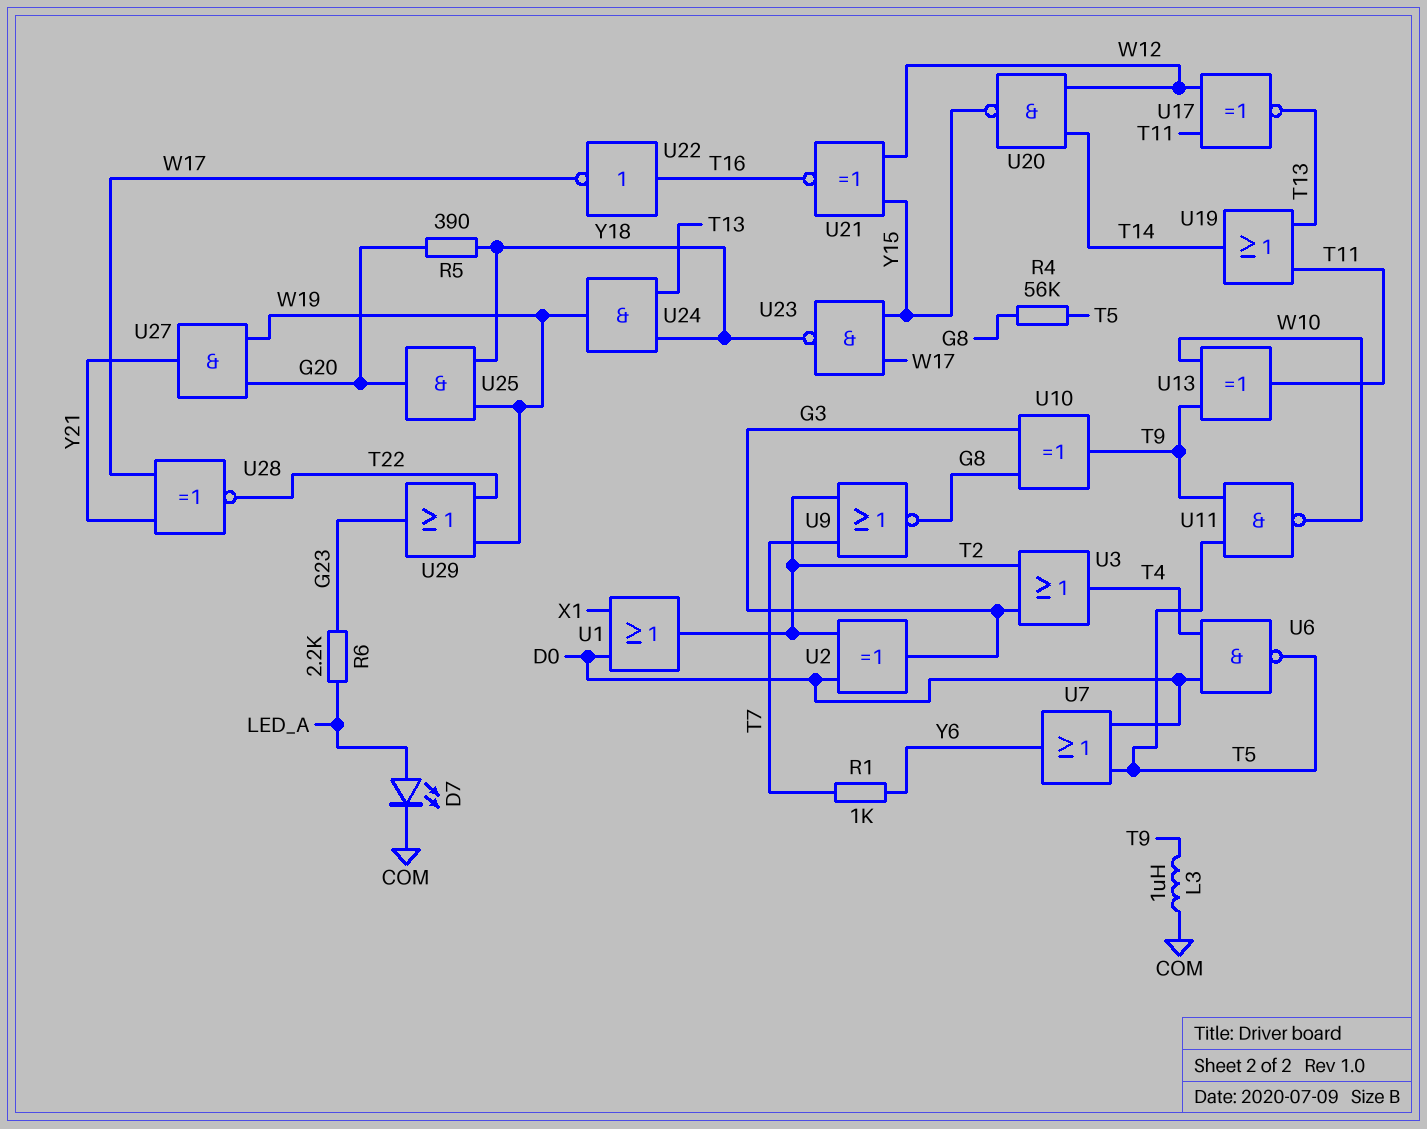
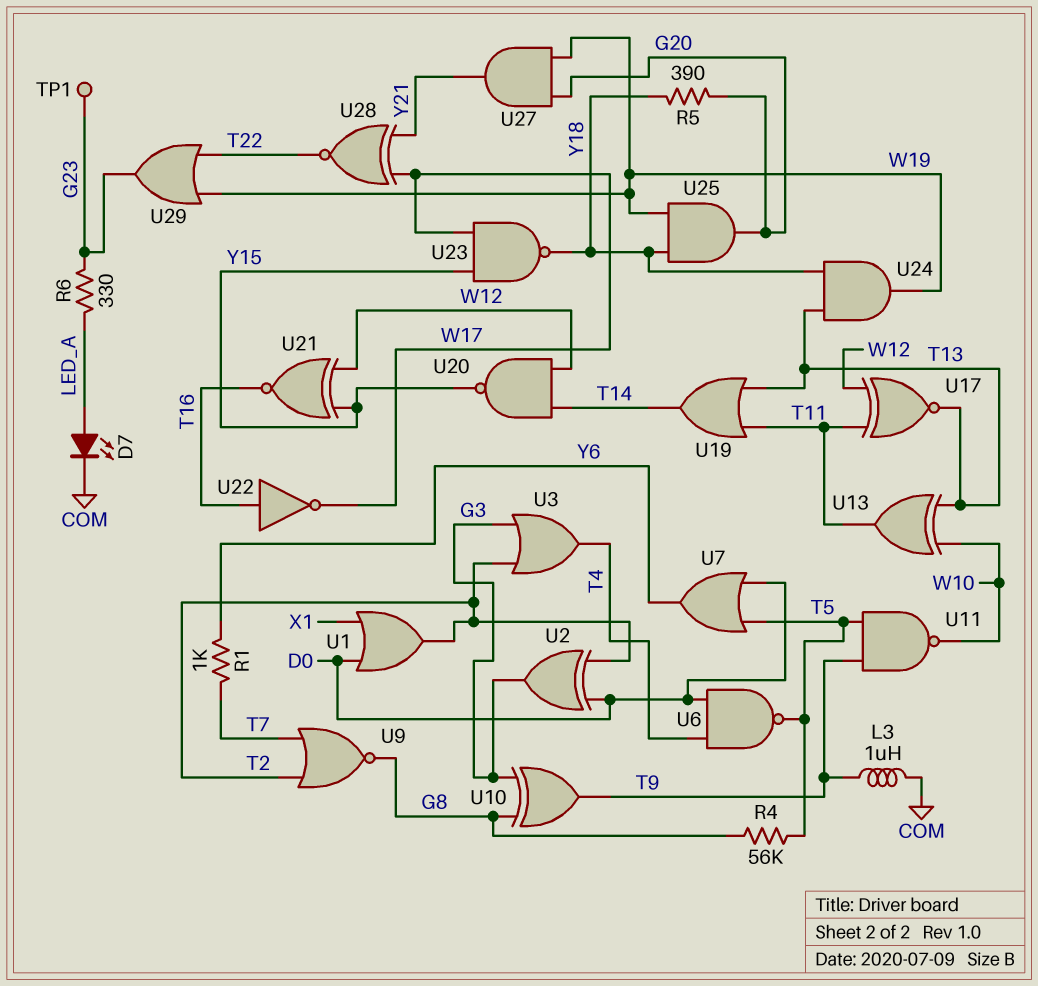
R6: 2.2k (G23, LED_A) -> 330 (G23, LED_A)
TP1: none -> test point (G23)
U13: XOR (in T9, in W10, out T11) -> XOR (in T13, in W10, out T11)

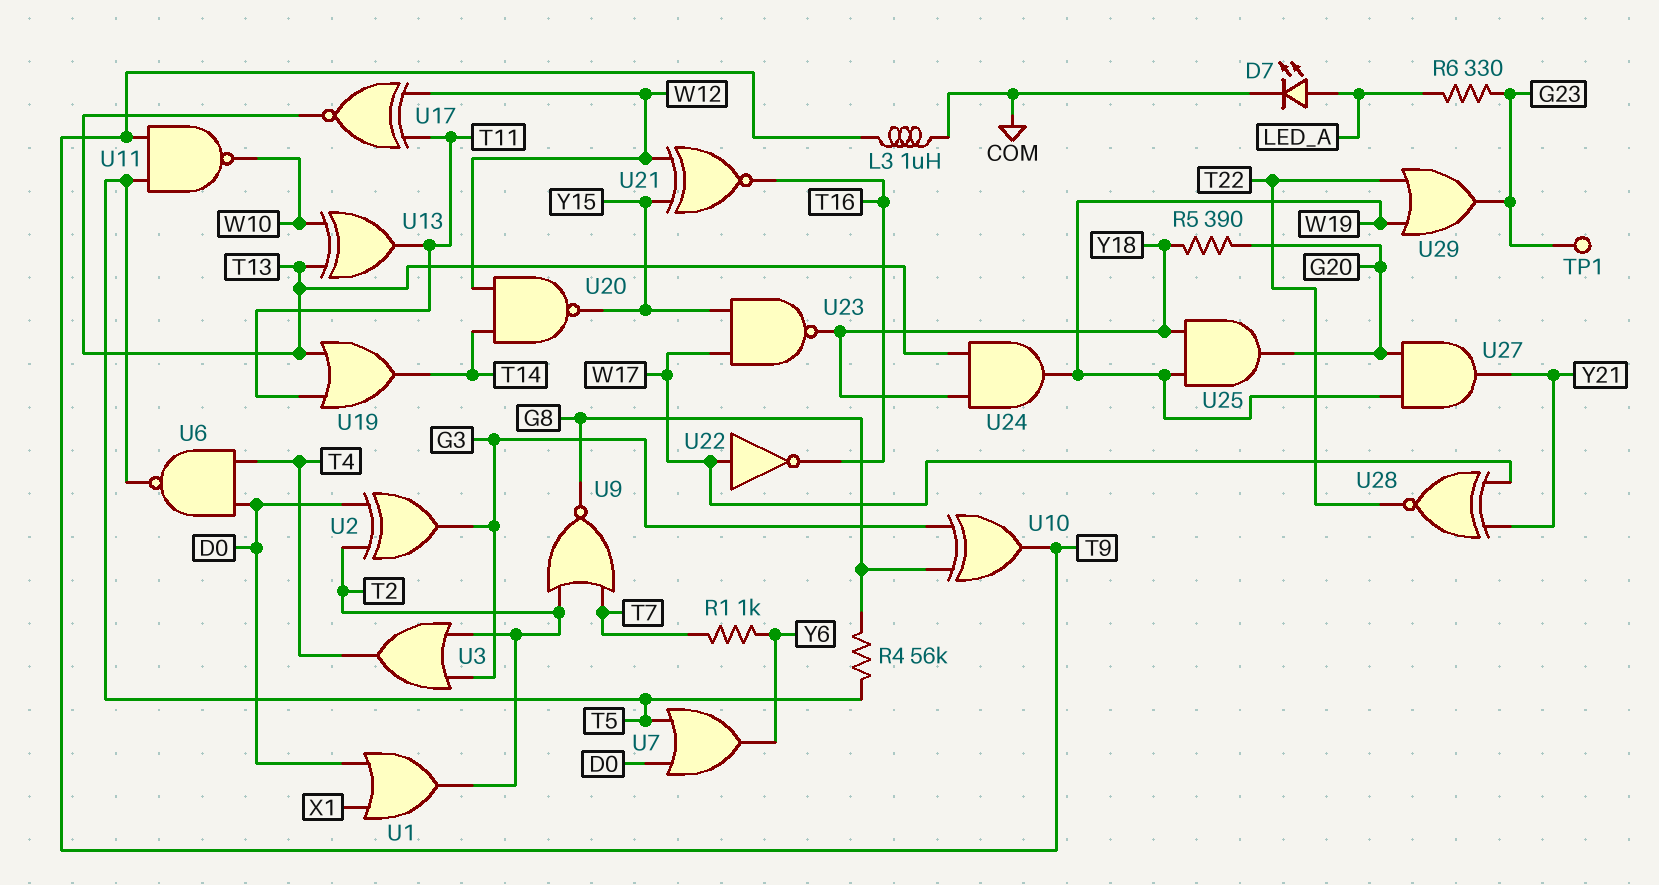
U22: NOT (in T16, out W17) -> NOT (in W17, out T16)

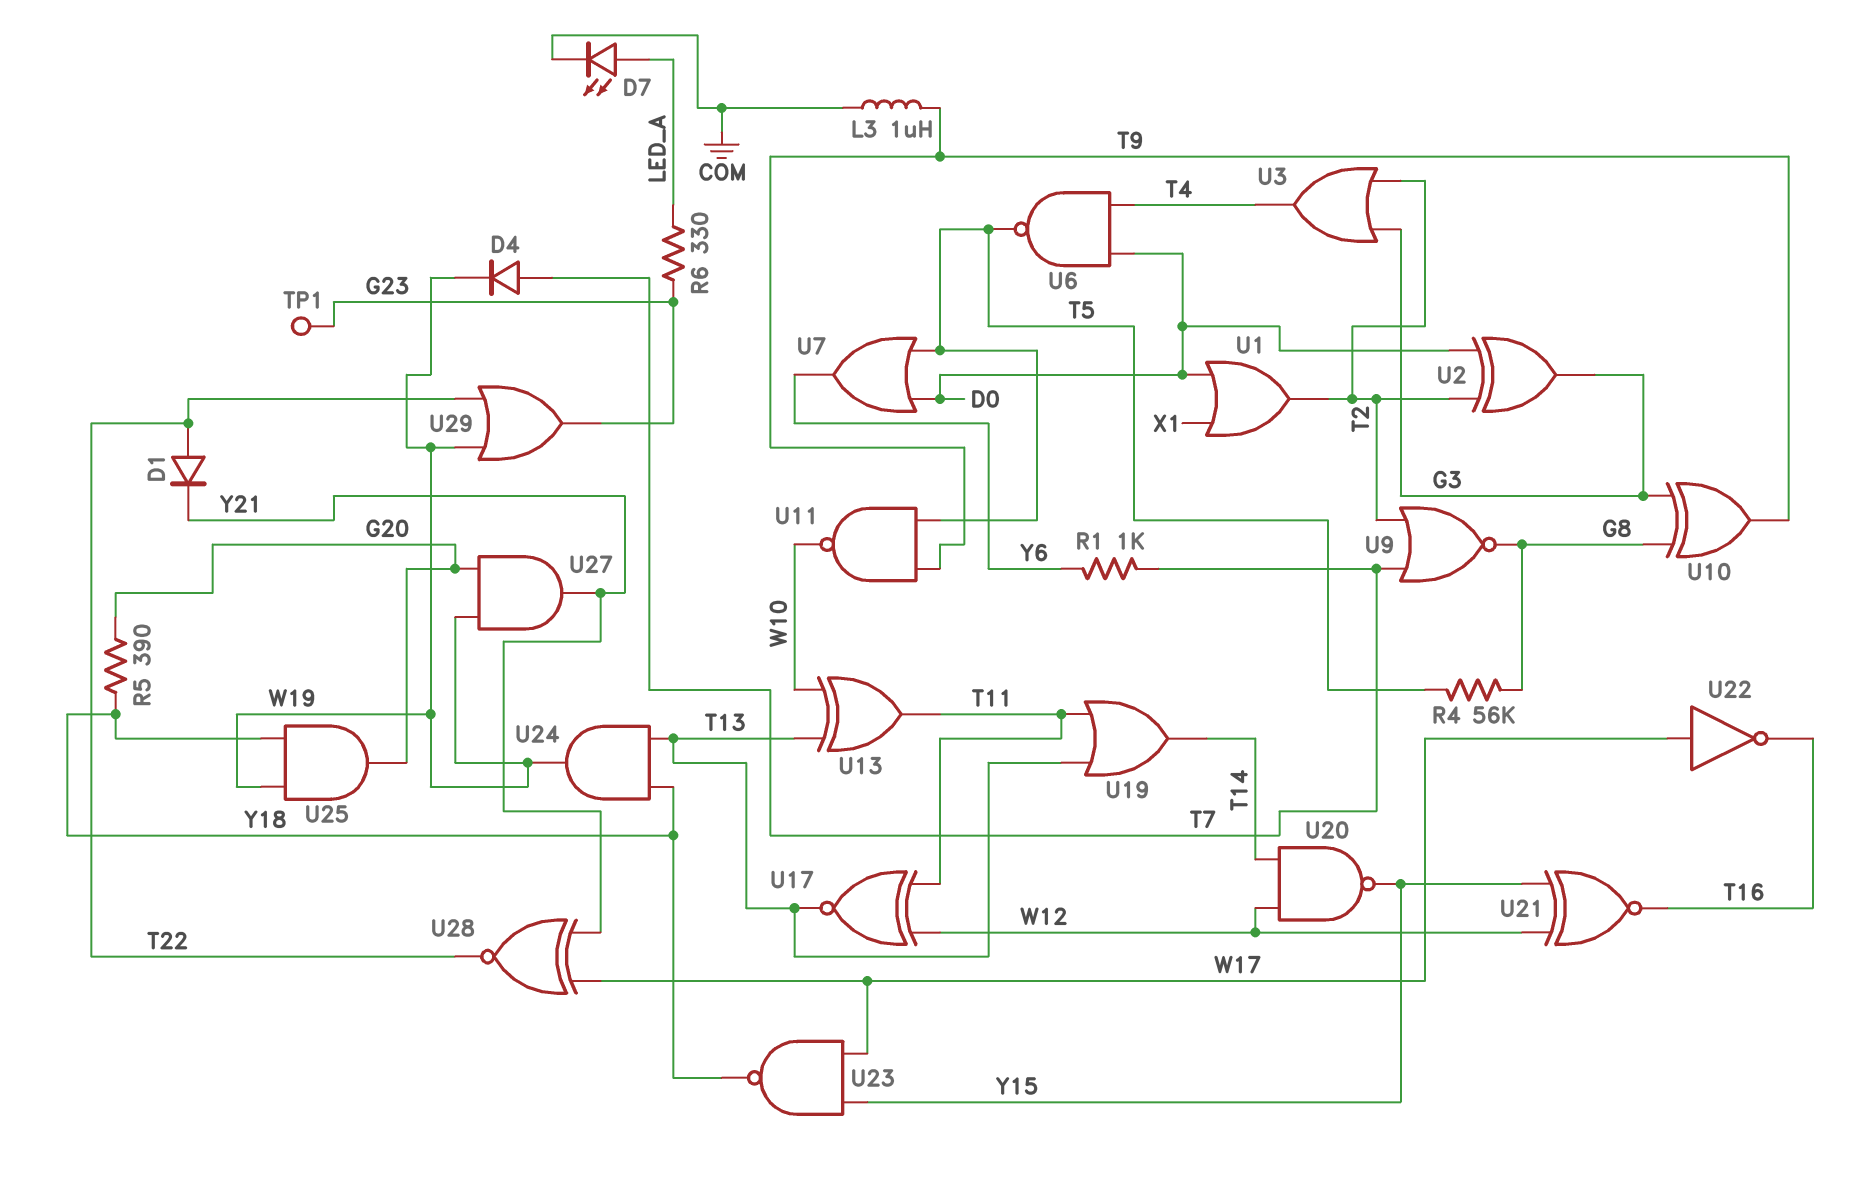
D1: none -> diode (A T22, K Y21)
D4: none -> diode (A T7, K W19)

